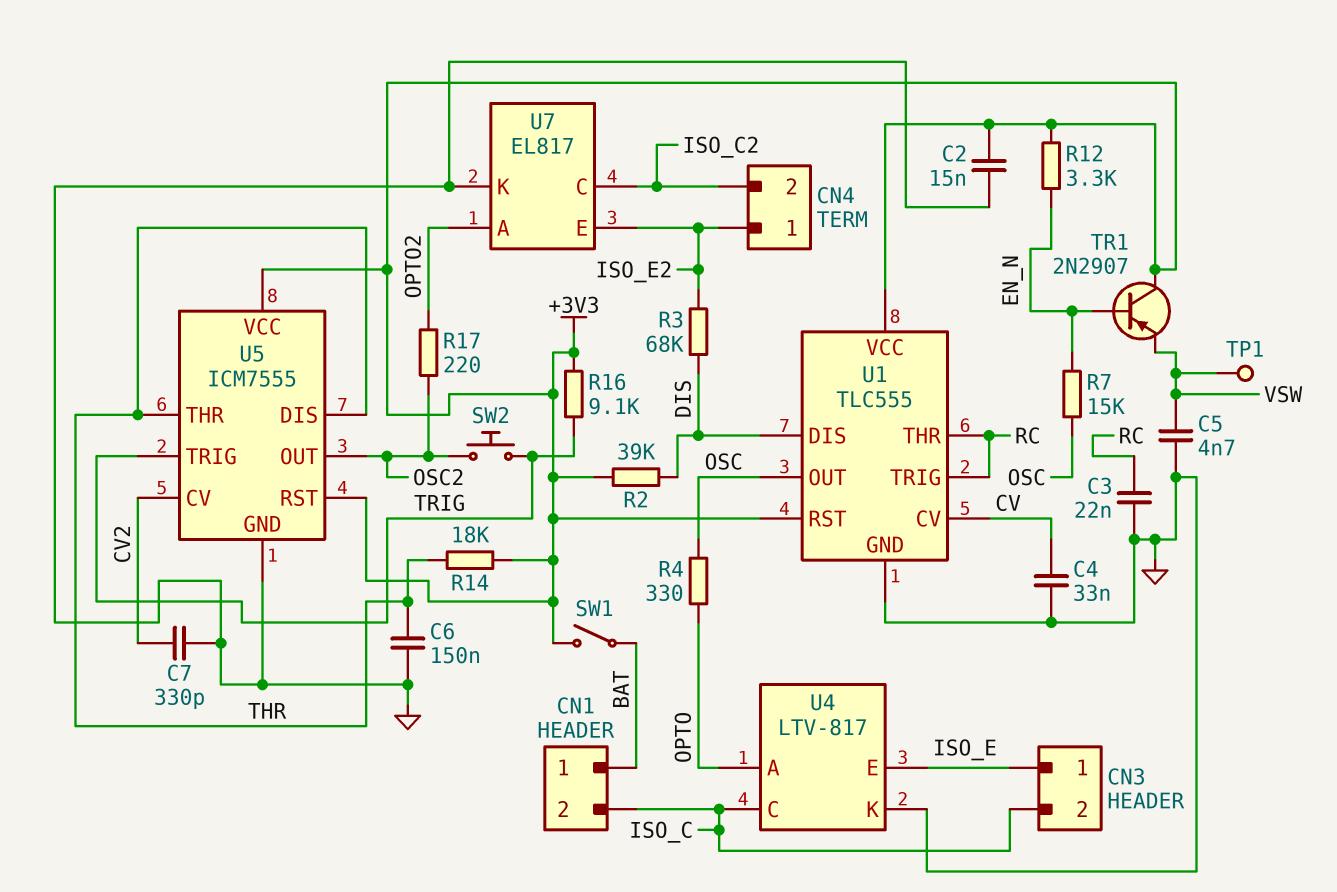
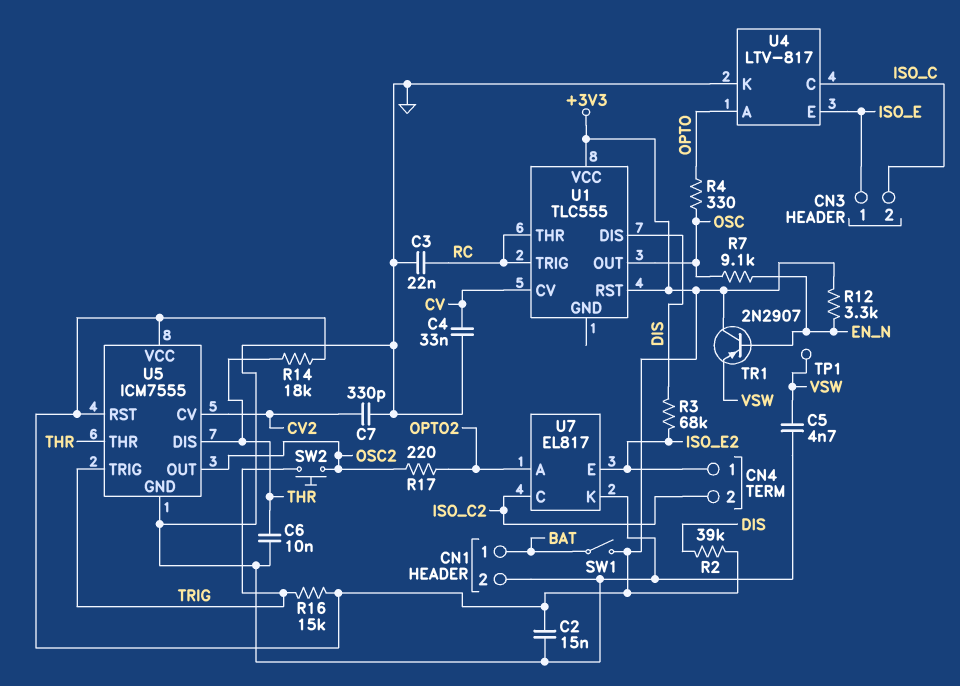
C6: 150nF (GND, THR) -> 10nF (GND, THR)
CN1 pin 2: ISO_C -> GND
R7: 15k (EN_N, OSC) -> 9.1k (EN_N, OSC)
R16: 9.1k (+3V3, TRIG) -> 15k (+3V3, TRIG)
U1 pin GND: GND -> none

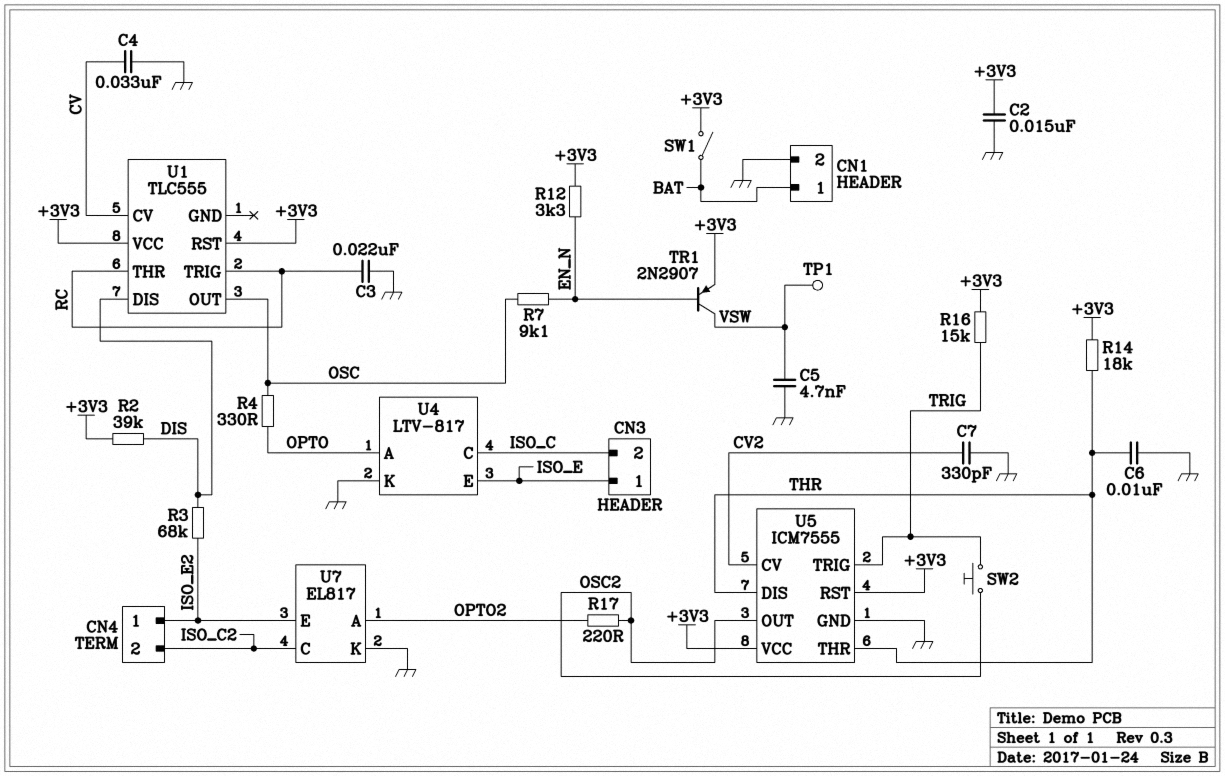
TR1: PNP 2N2907 (B EN_N, C +3V3, E VSW) -> PNP 2N2907 (B EN_N, C VSW, E +3V3)

